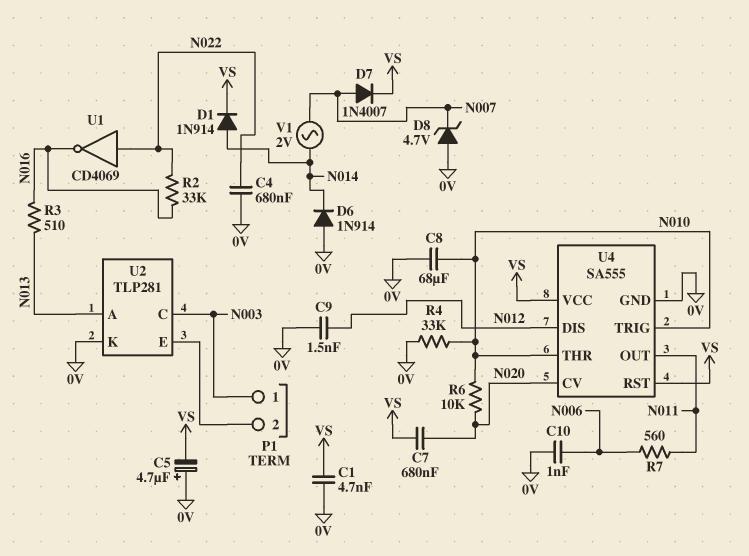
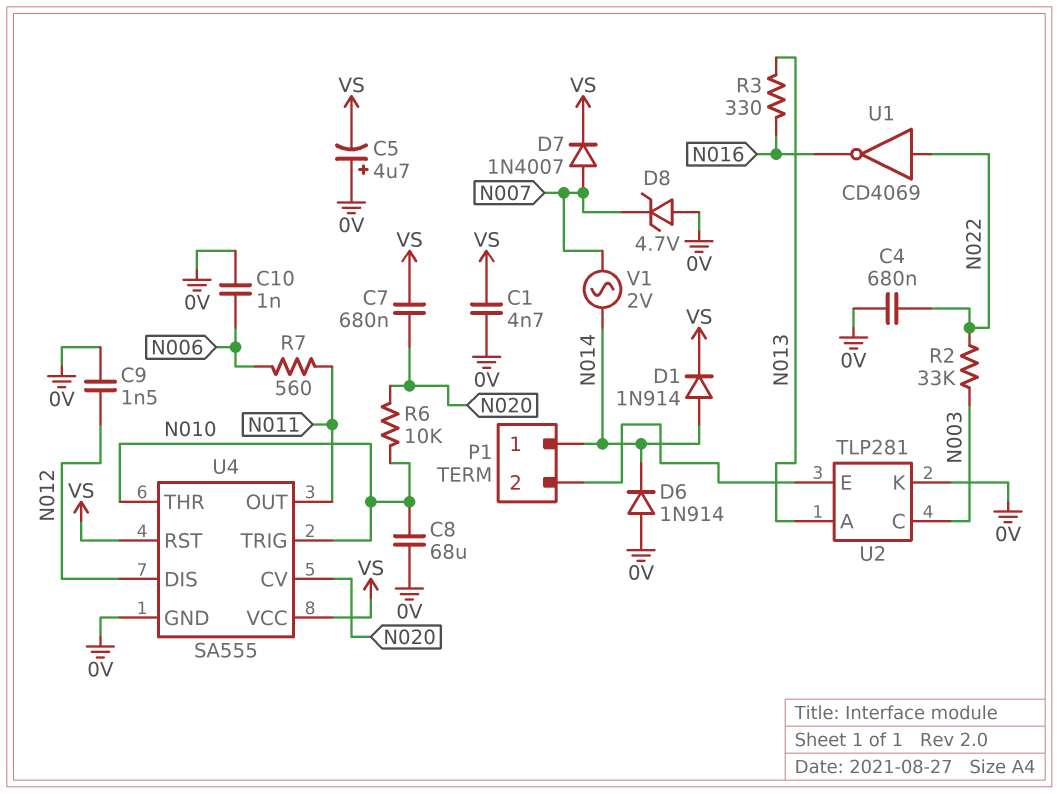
P1 pin 1: N003 -> N014
R2: 33k (N016, N022) -> 33k (N003, N022)
R3: 510 (N013, N016) -> 330 (N013, N016)
R4: 33k (0V, N010) -> none

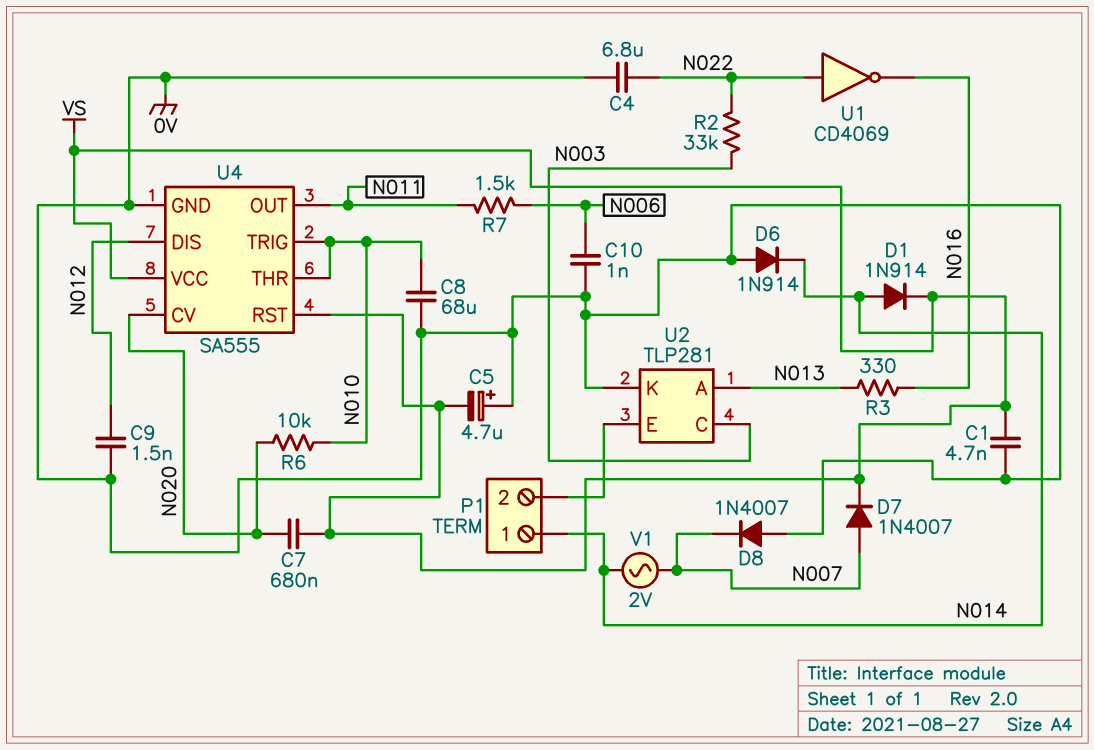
C4: 680nF (0V, N022) -> 6.8uF (0V, N022)
D8: zener 4.7V (A 0V, K N007) -> diode 1N4007 (A 0V, K N007)
R7: 560 (N006, N011) -> 1.5k (N006, N011)

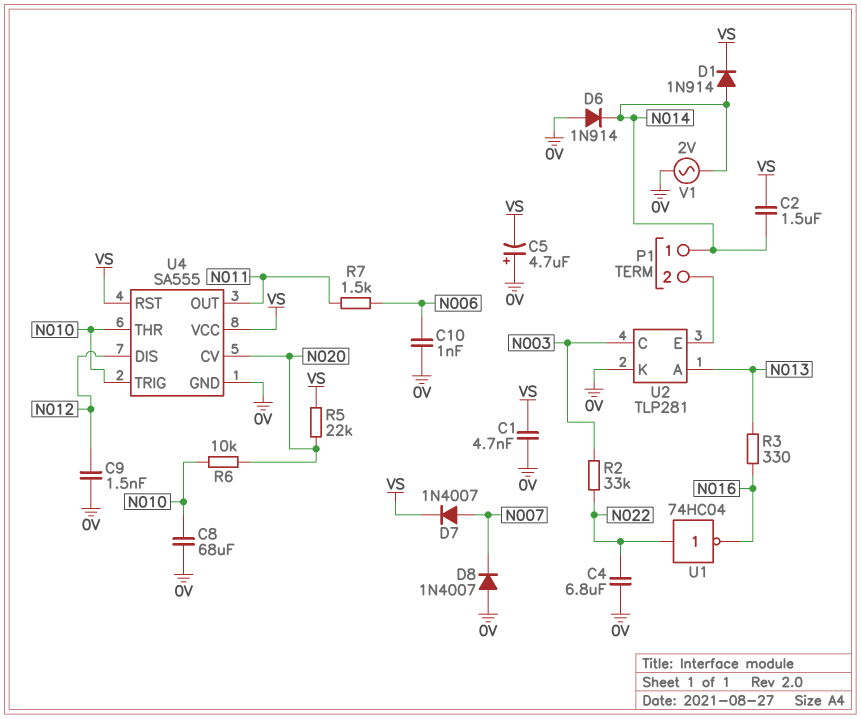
C2: none -> 1.5uF (N014, VS)
C7: 680nF (N020, VS) -> none
R5: none -> 22k (N020, VS)
U1: NOT CD4069 (in N022, out N016) -> NOT 74HC04 (in N022, out N016)
V1: AC 2V (N007, N014) -> AC 2V (0V, N014)

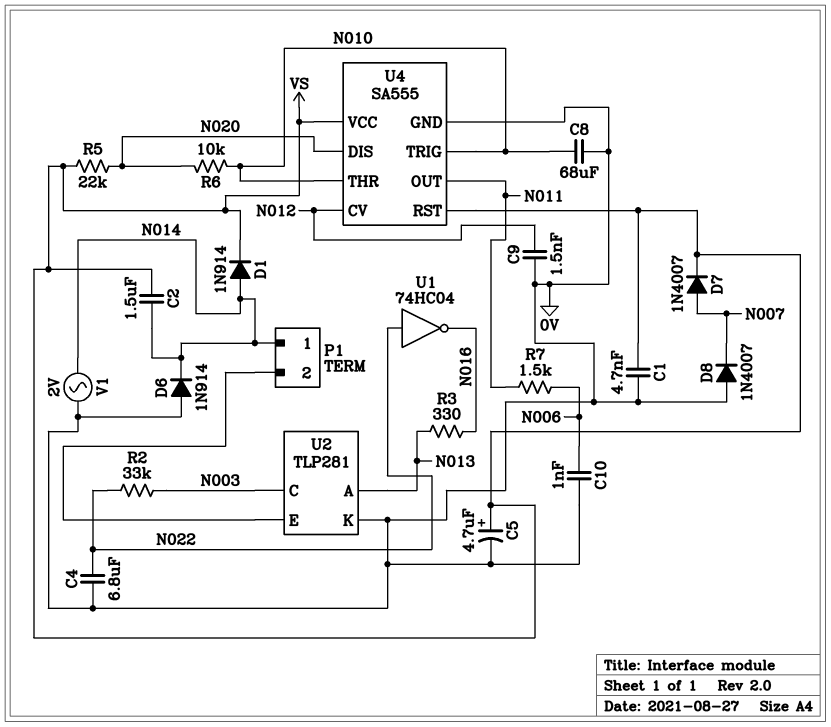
C5: 4.7uF (plus 0V, minus VS) -> 4.7uF (plus VS, minus 0V)
U4 pin CV: N020 -> N012
U4 pin DIS: N012 -> N020

